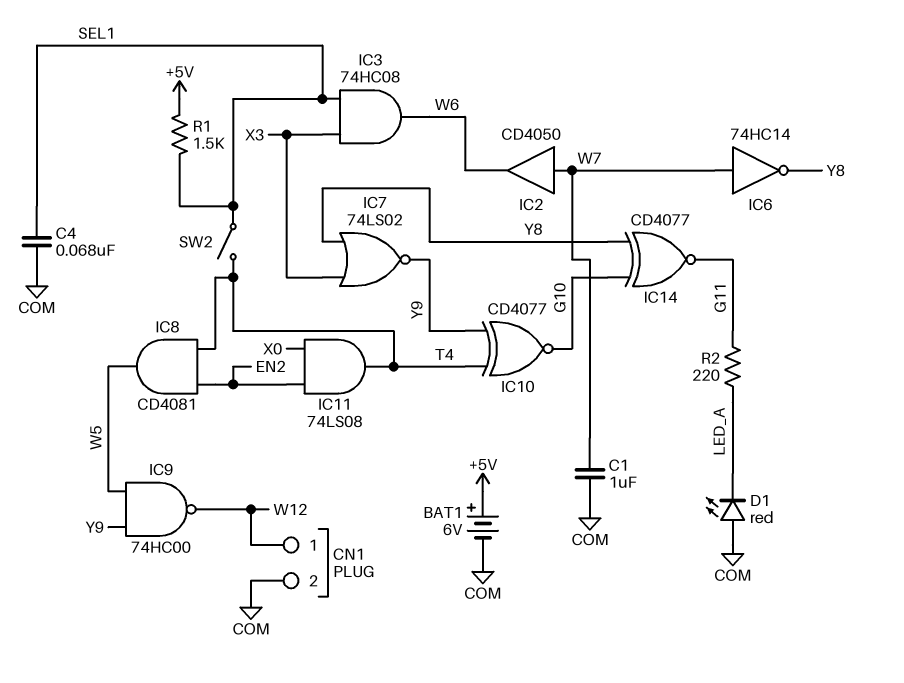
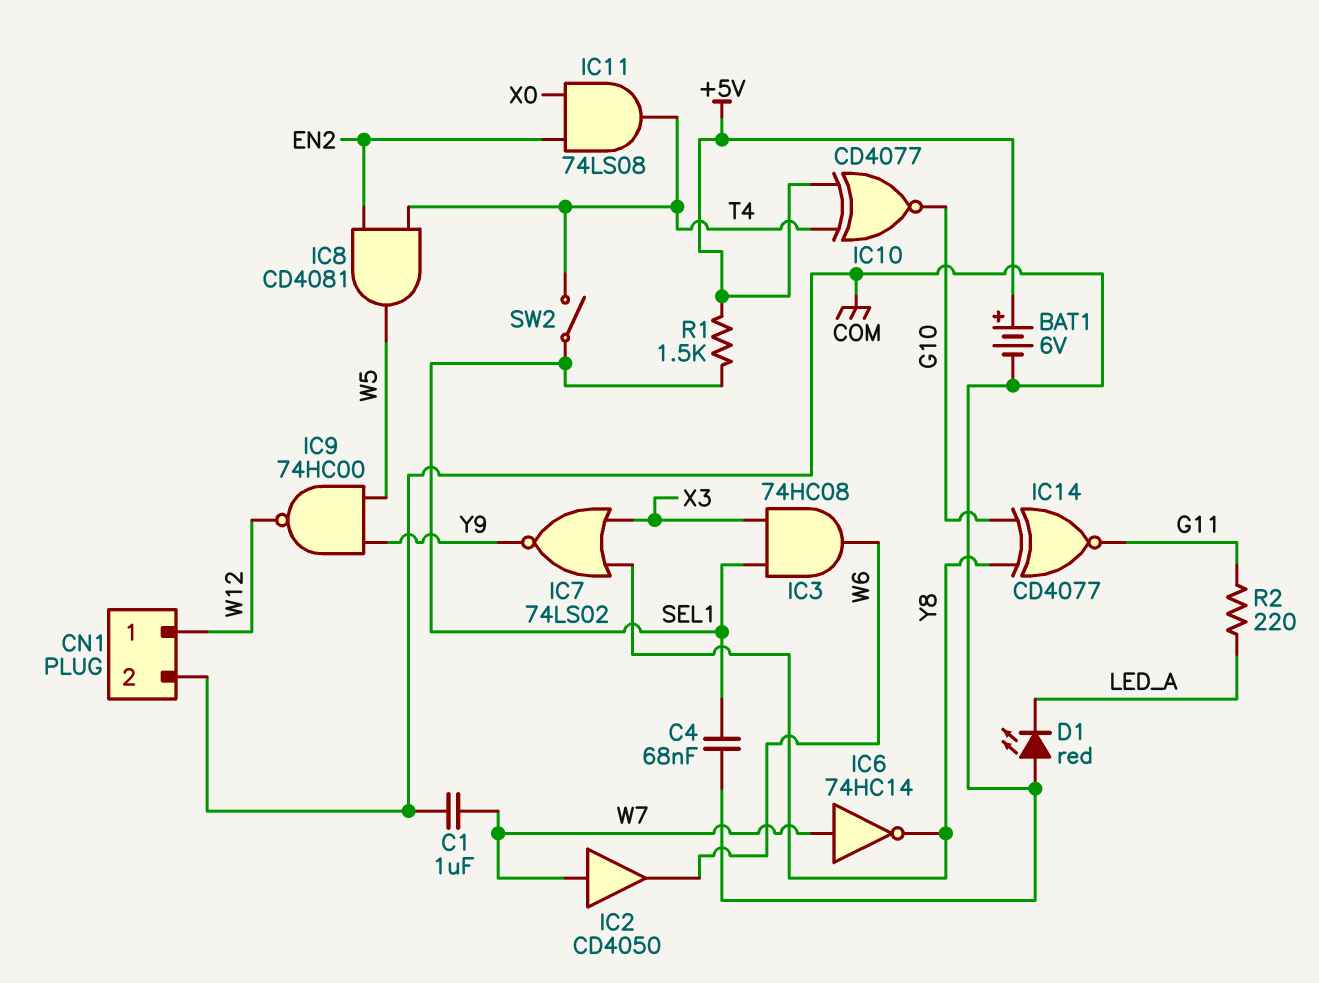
IC10: XNOR CD4077 (in T4, in Y9, out G10) -> XNOR CD4077 (in +5V, in T4, out G10)

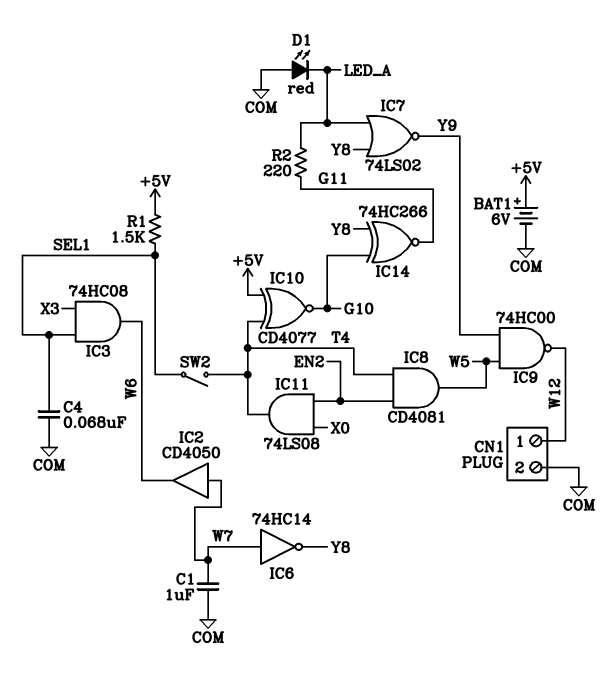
IC7: NOR 74LS02 (in X3, in Y8, out Y9) -> NOR 74LS02 (in LED_A, in Y8, out Y9)
IC14: XNOR CD4077 (in G10, in Y8, out G11) -> XNOR 74HC266 (in G10, in Y8, out G11)

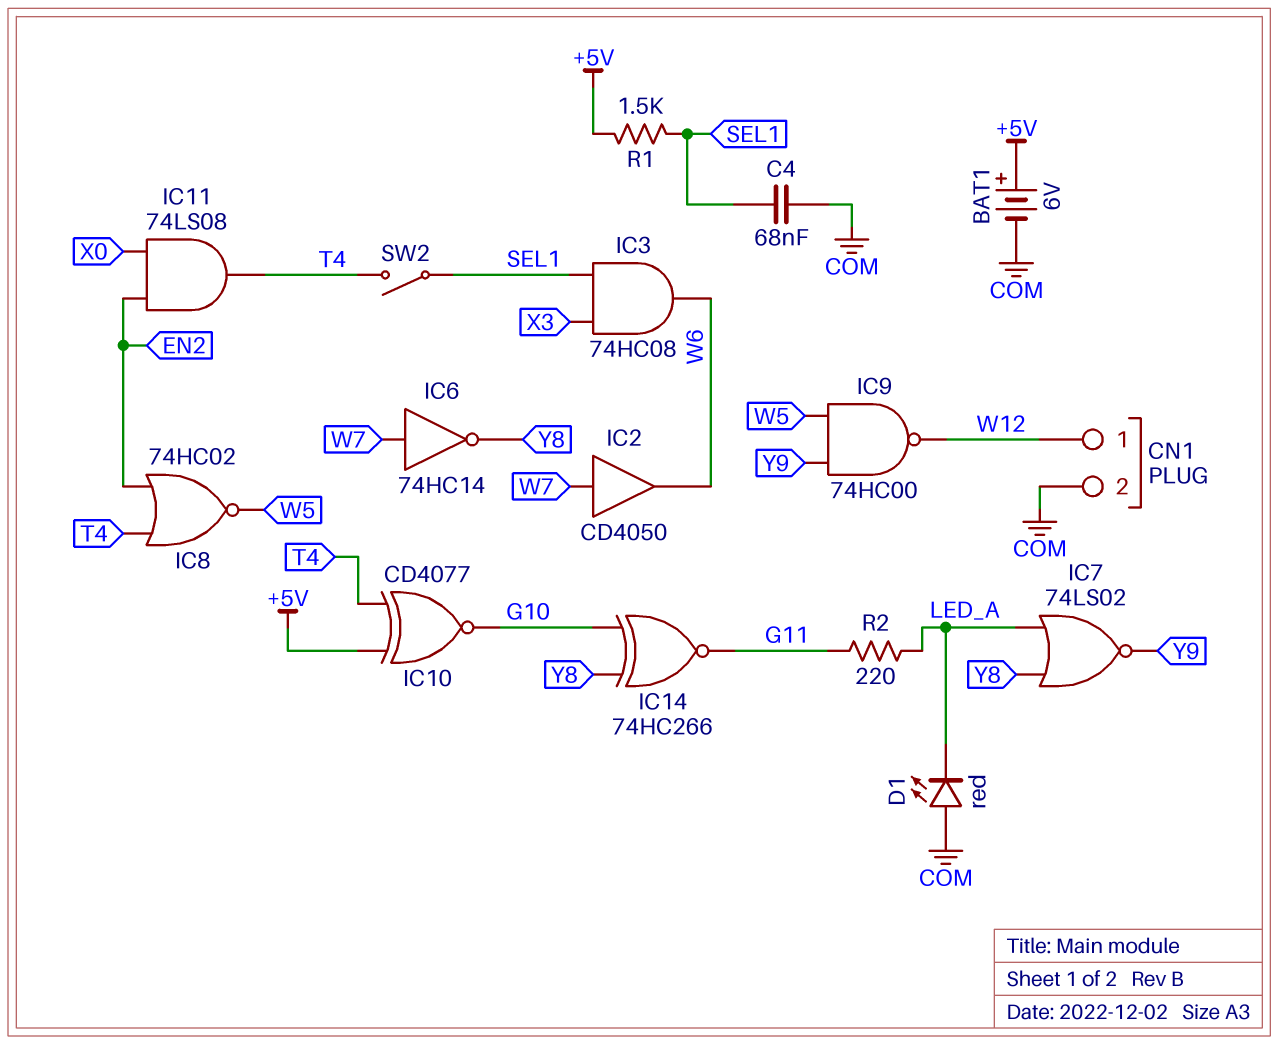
C1: 1uF (COM, W7) -> none
IC8: AND CD4081 (in EN2, in T4, out W5) -> NOR 74HC02 (in EN2, in T4, out W5)

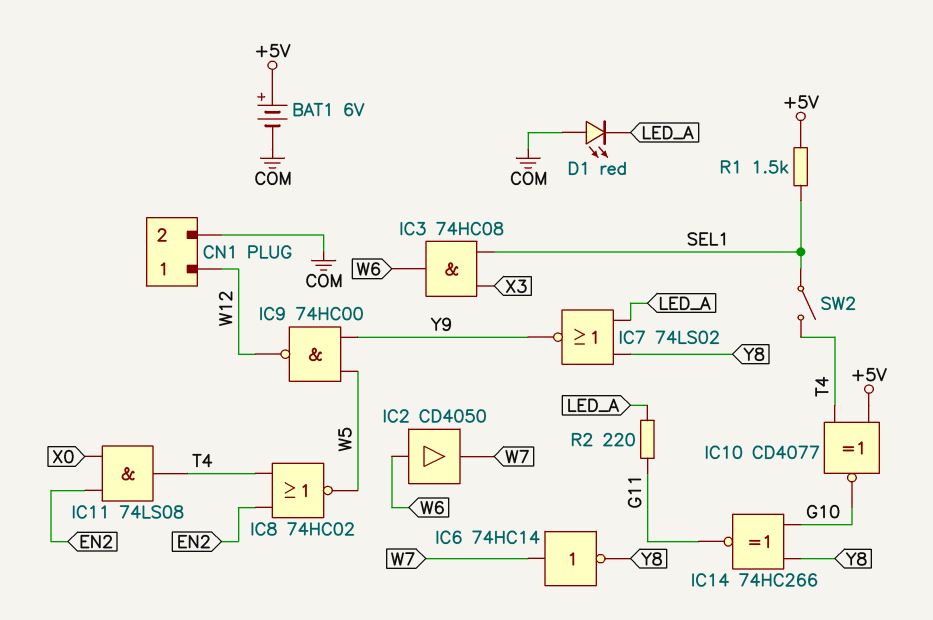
C4: 68nF (COM, SEL1) -> none
IC2: buffer CD4050 (in W7, out W6) -> buffer CD4050 (in W6, out W7)

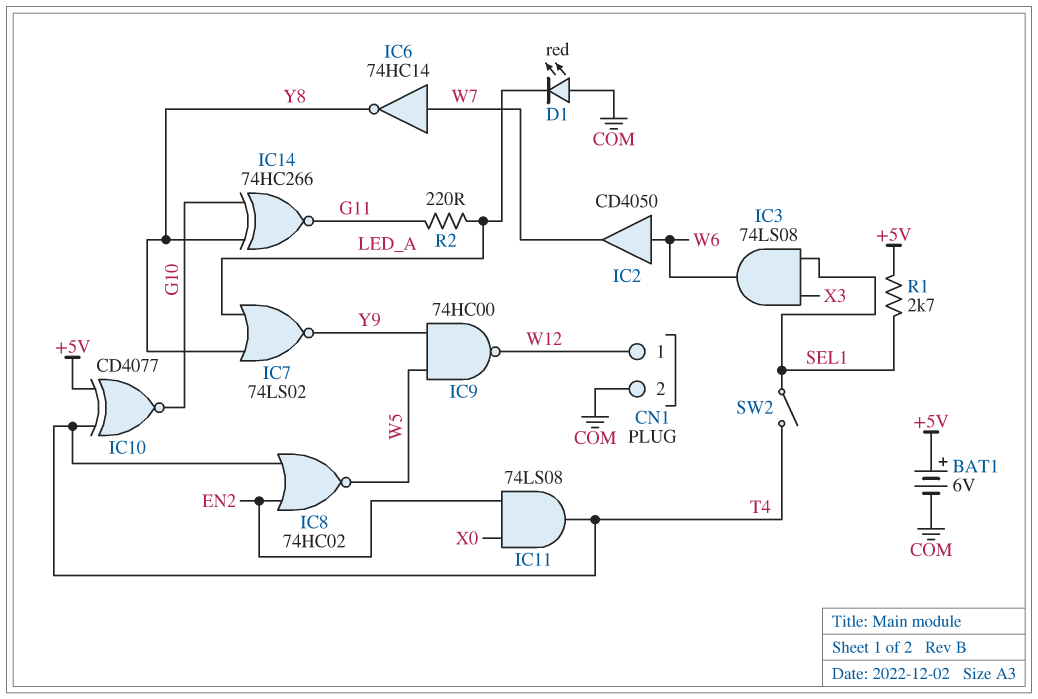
IC3: AND 74HC08 (in SEL1, in X3, out W6) -> AND 74LS08 (in SEL1, in X3, out W6)
R1: 1.5k (+5V, SEL1) -> 2.7k (+5V, SEL1)

